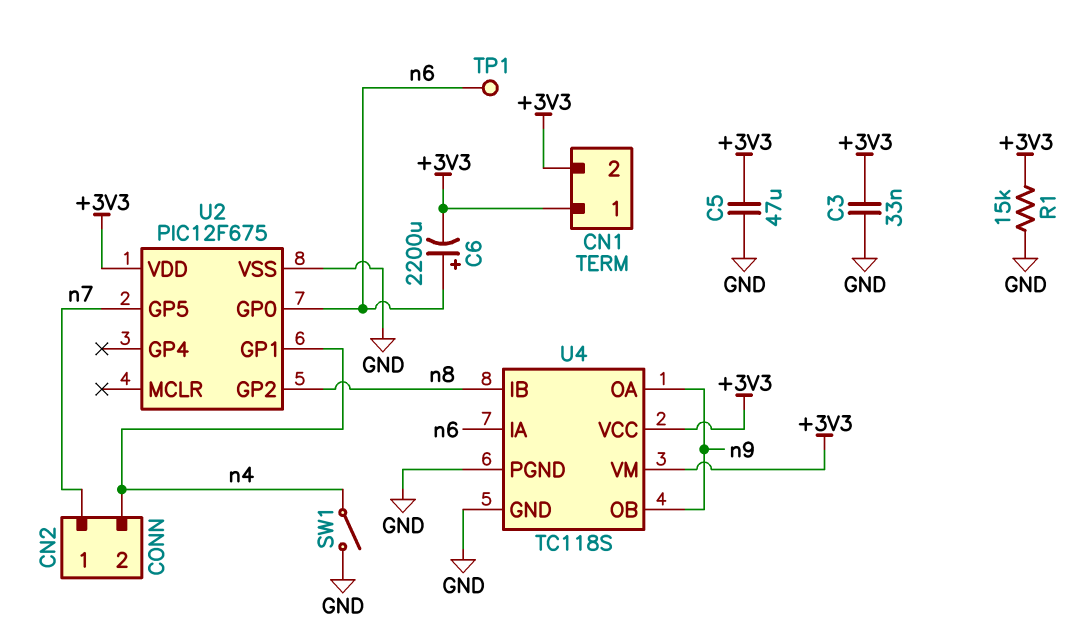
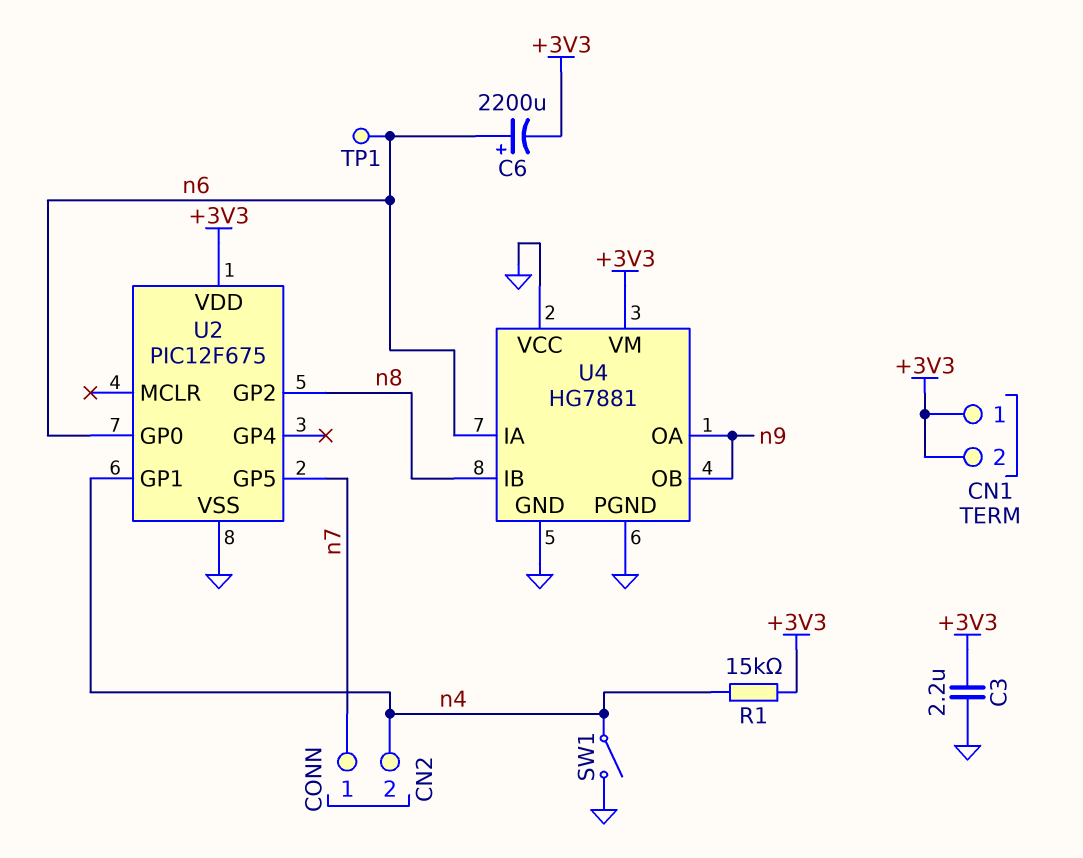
C3: 33nF (+3V3, GND) -> 2.2uF (+3V3, GND)
C5: 47uF (+3V3, GND) -> none
R1: 15k (+3V3, GND) -> 15k (+3V3, n4)
U4: TC118S -> HG7881
U4 pin VCC: +3V3 -> GND

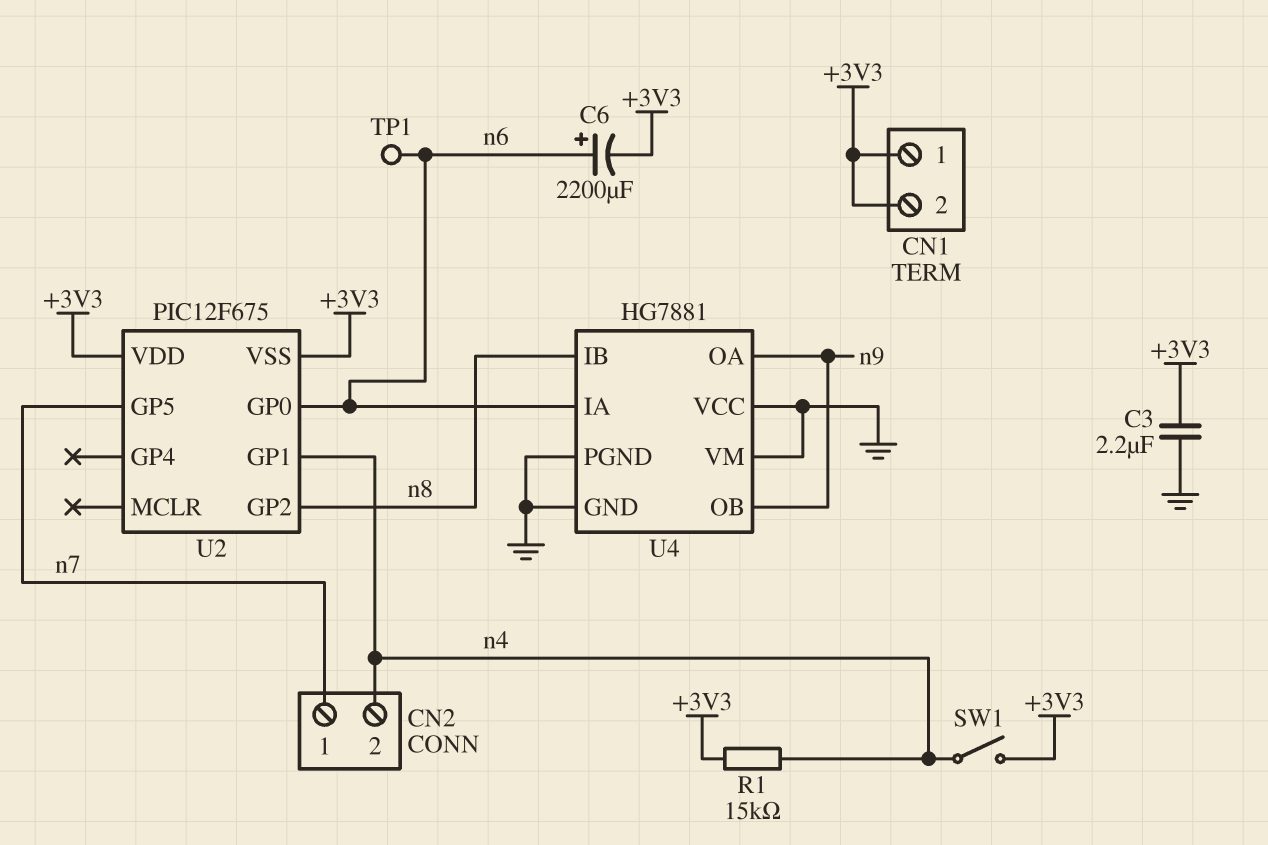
SW1: switch (GND, n4) -> switch (+3V3, n4)
U2 pin VSS: GND -> +3V3
U4 pin VM: +3V3 -> GND

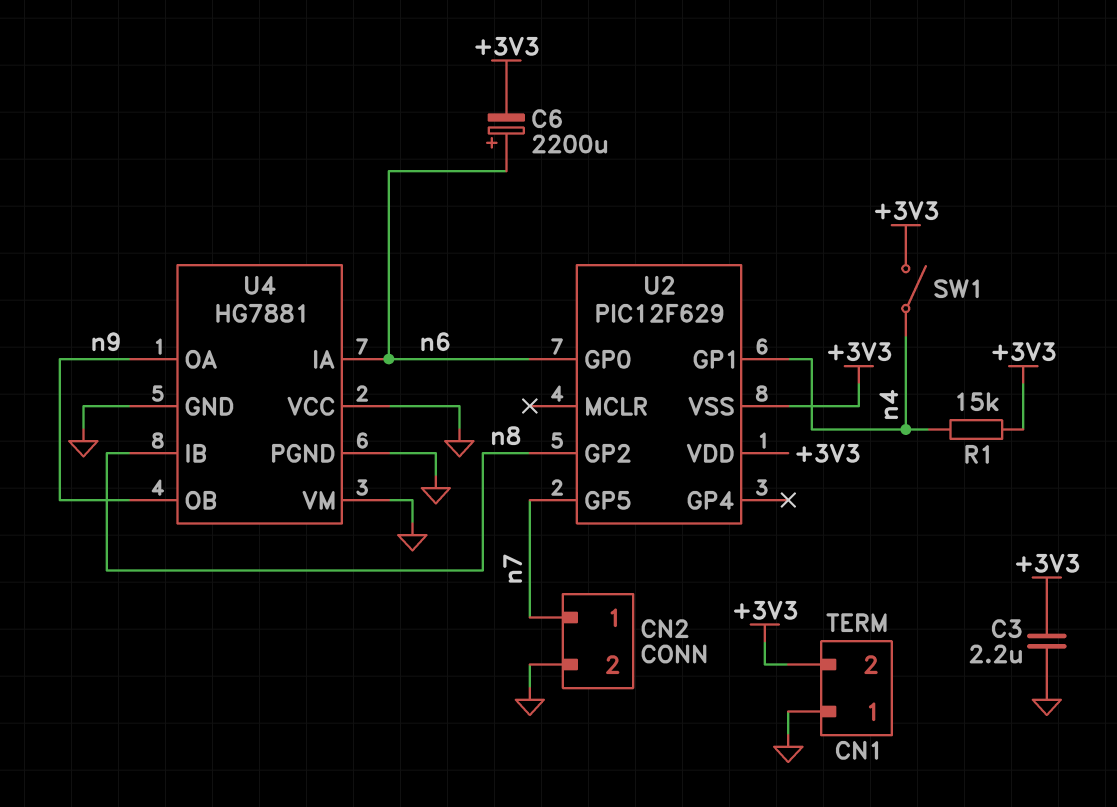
CN1 pin 1: +3V3 -> GND
CN2 pin 2: n4 -> GND
TP1: test point (n6) -> none
U2: PIC12F675 -> PIC12F629

